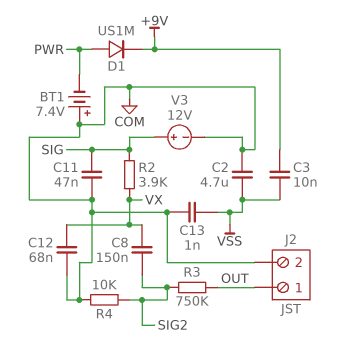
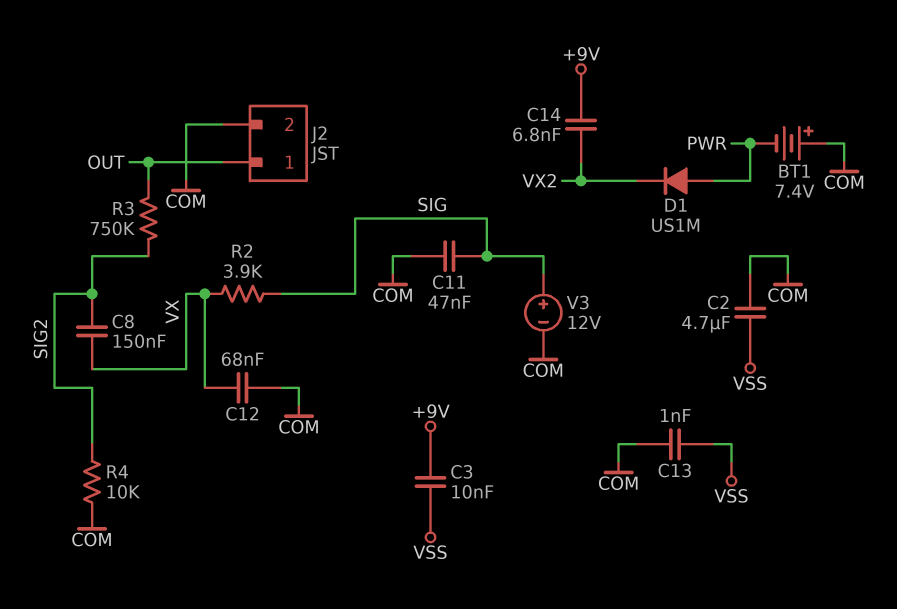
C14: none -> 6.8nF (+9V, VX2)
D1: diode US1M (A PWR, K +9V) -> diode US1M (A PWR, K VX2)

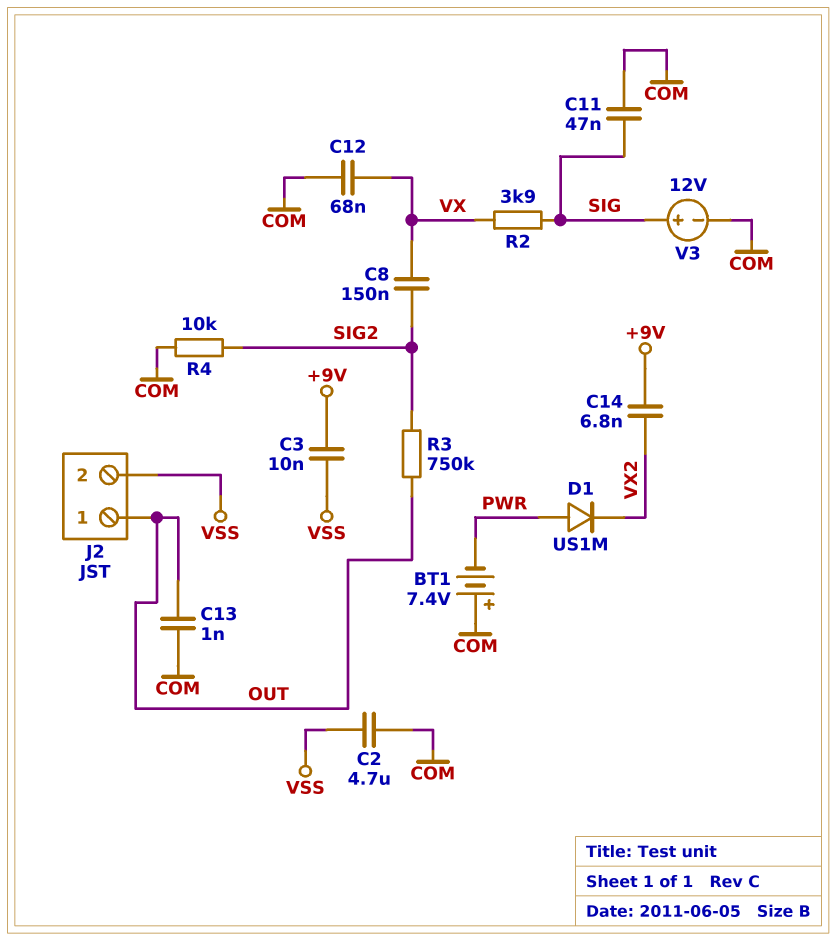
C13: 1nF (COM, VSS) -> 1nF (COM, OUT)
J2 pin 2: COM -> VSS

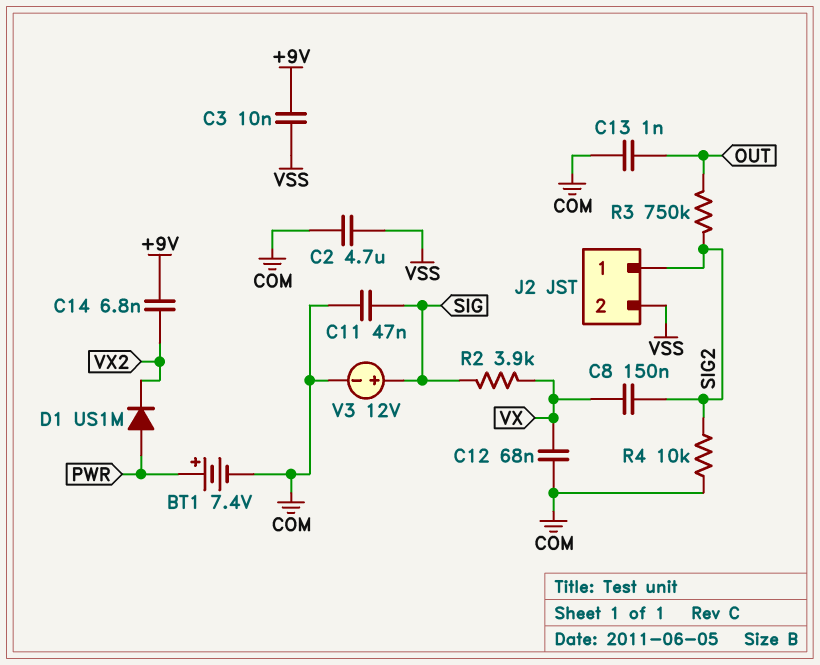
BT1: 7.4V (plus COM, minus PWR) -> 7.4V (plus PWR, minus COM)
J2 pin 1: OUT -> SIG2

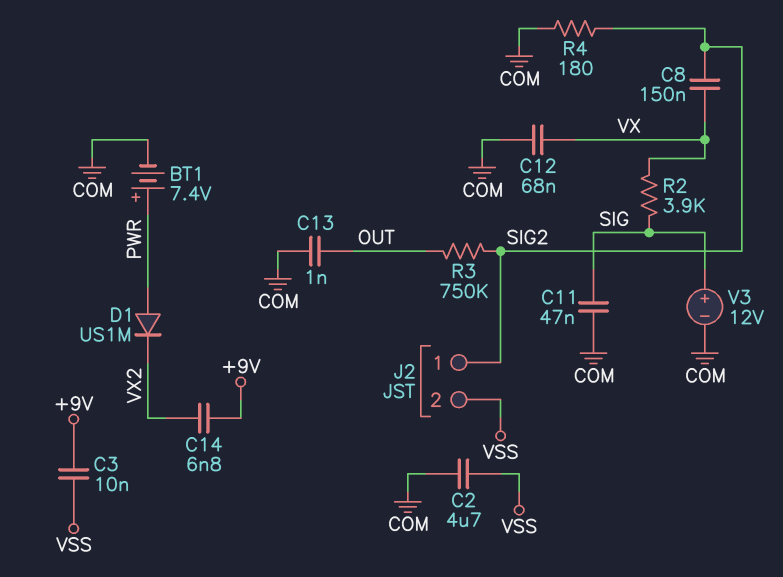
R4: 10k (COM, SIG2) -> 180 (COM, SIG2)

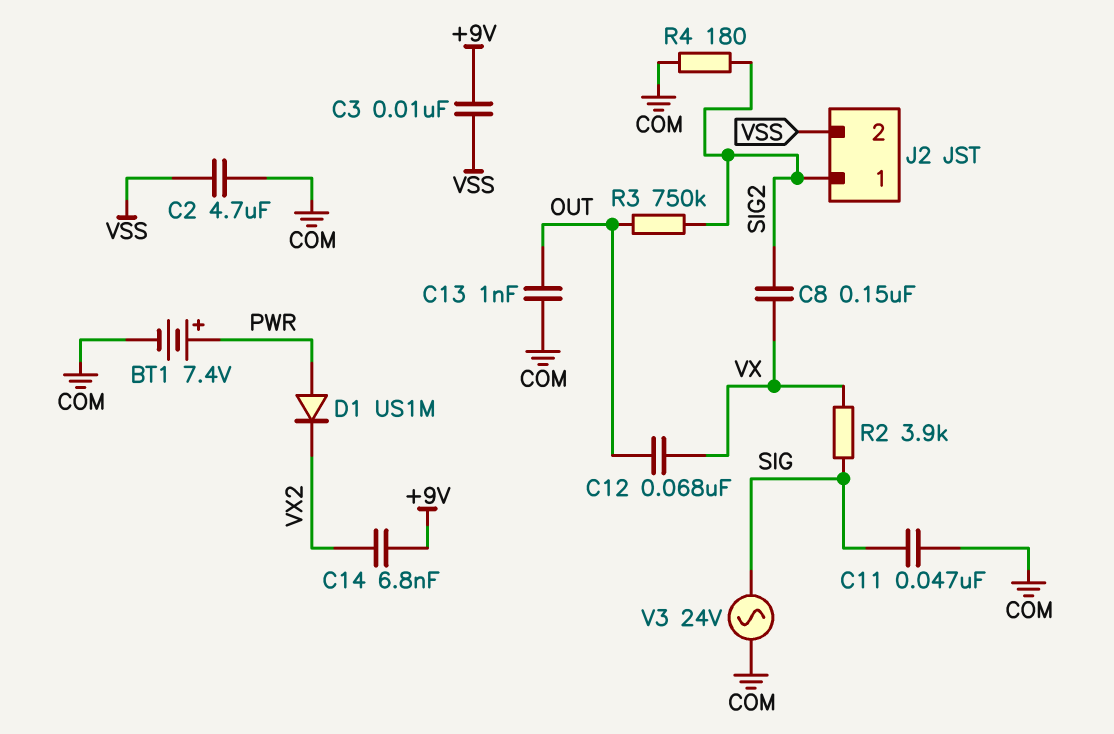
C12: 68nF (COM, VX) -> 68nF (OUT, VX)
V3: 12V (plus SIG, minus COM) -> AC 24V (COM, SIG)

